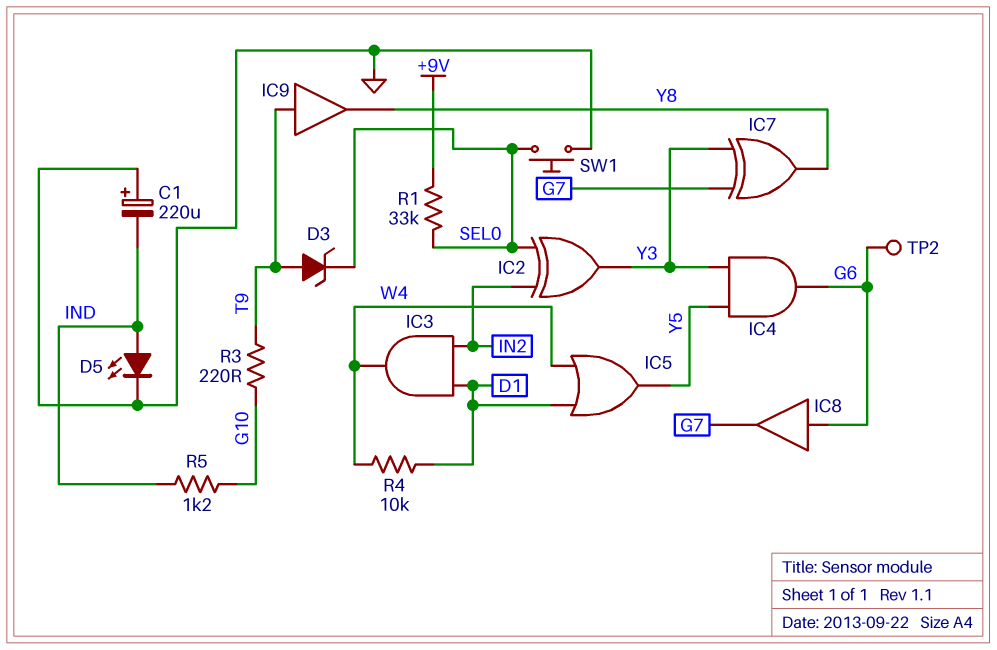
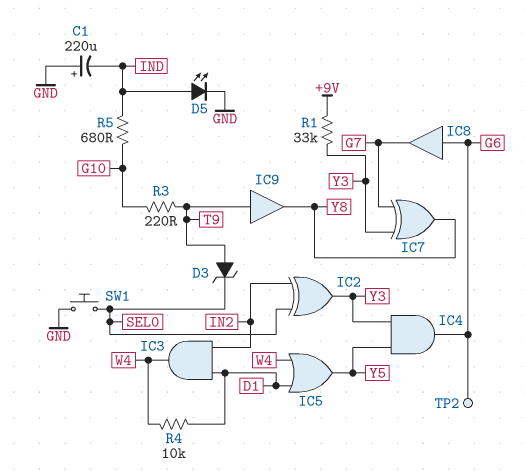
R1: 33k (+9V, SEL0) -> 33k (+9V, Y3)
R5: 1.2k (G10, IND) -> 680 (G10, IND)

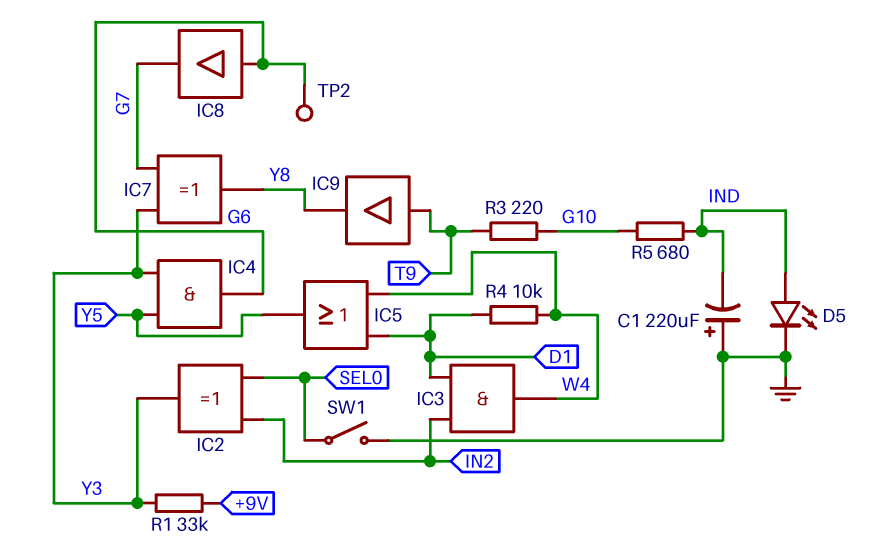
D3: zener (A T9, K SEL0) -> none
SW1: button (GND, SEL0) -> switch (GND, SEL0)

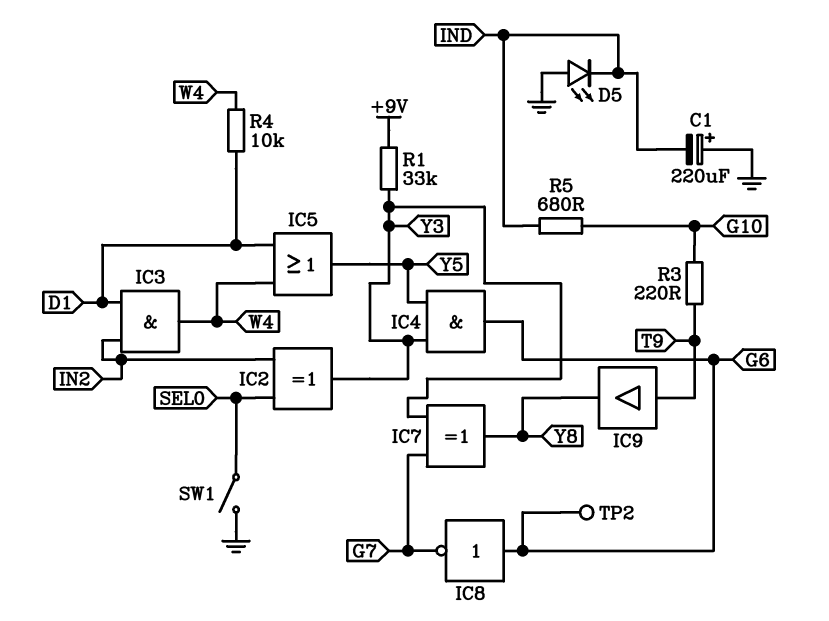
D5: LED (A IND, K GND) -> LED (A GND, K IND)
IC8: buffer (in G6, out G7) -> NOT (in G6, out G7)

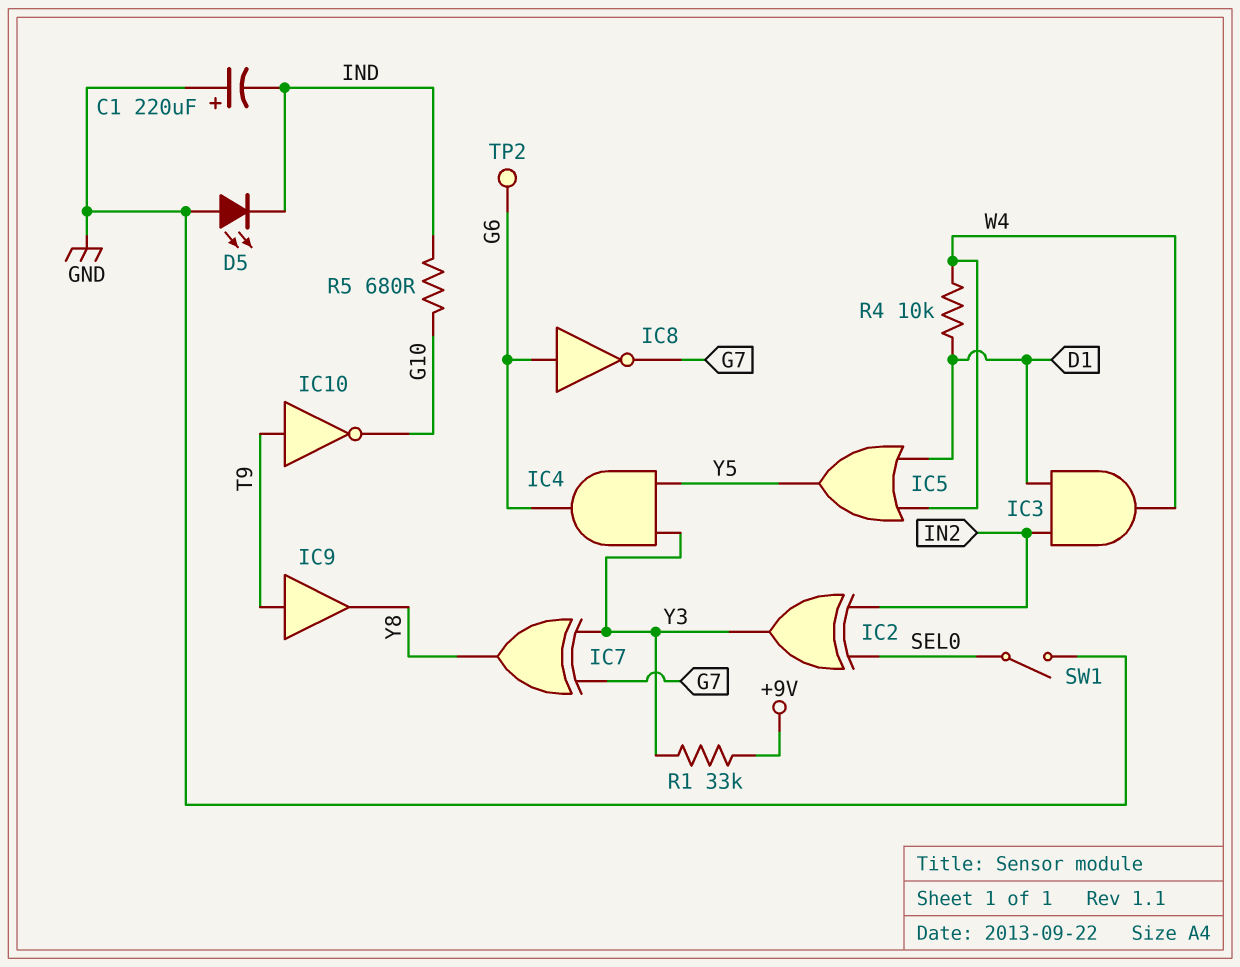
IC10: none -> NOT (in T9, out G10)
R3: 220 (G10, T9) -> none

